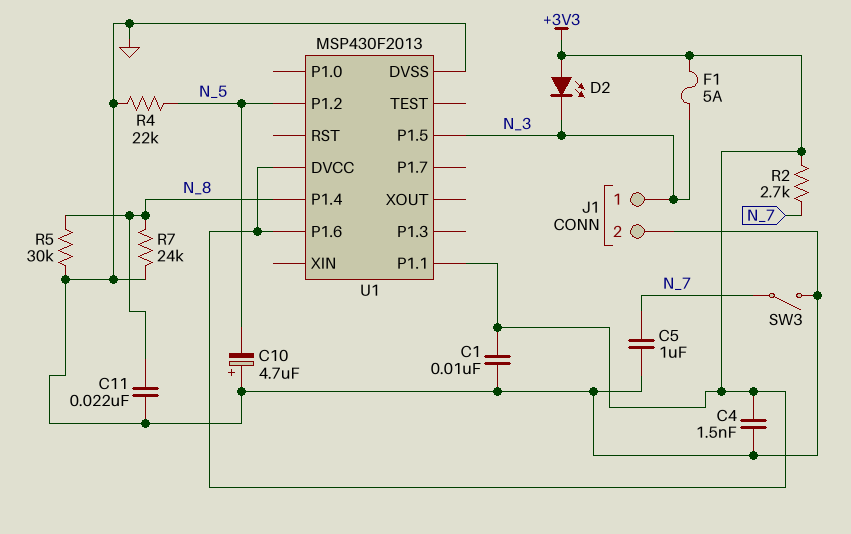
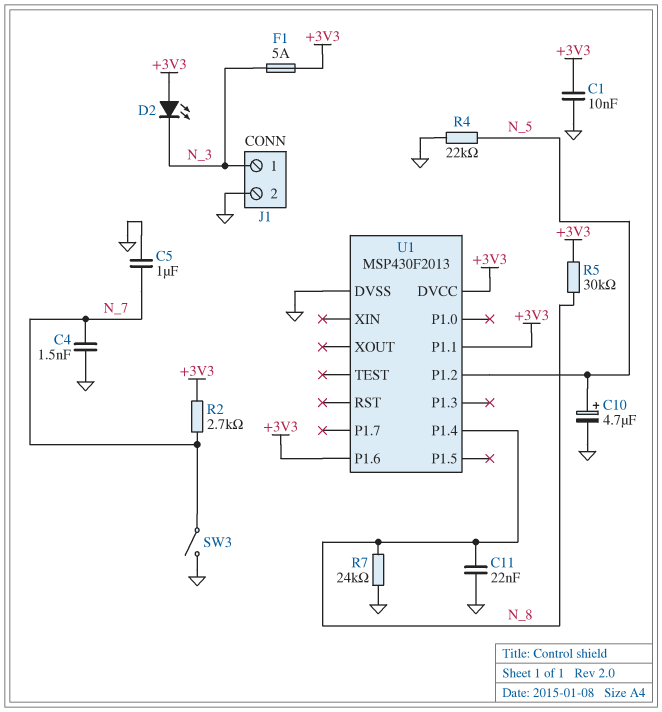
C4: 1.5nF (+3V3, GND) -> 1.5nF (GND, N_7)
C10: 4.7uF (plus GND, minus N_5) -> 4.7uF (plus N_5, minus GND)
R5: 30k (GND, N_8) -> 30k (+3V3, N_8)
U1 pin P1.5: N_3 -> none

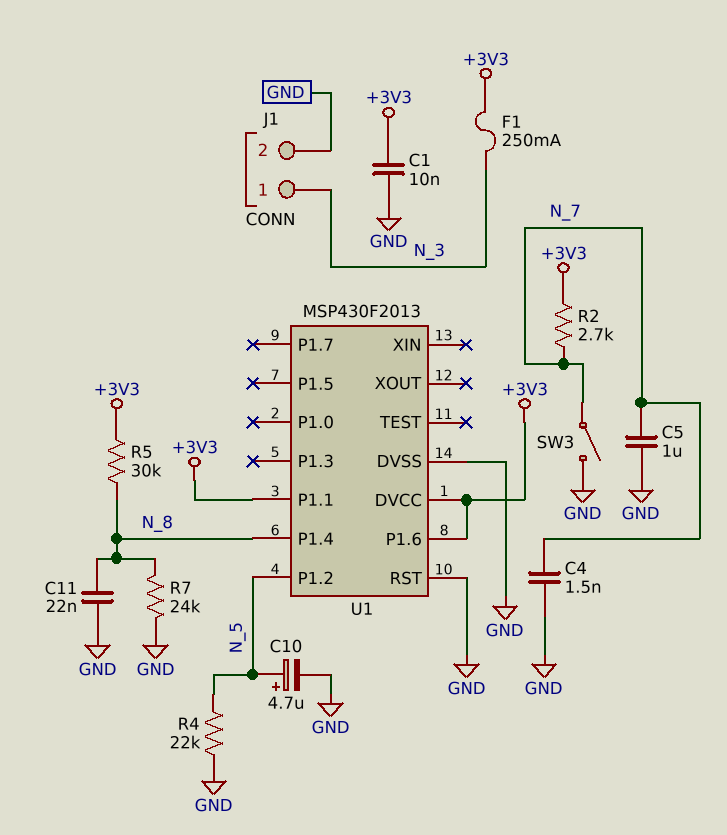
D2: LED (A +3V3, K N_3) -> none
F1: 5A (+3V3, N_3) -> 250mA (+3V3, N_3)
U1 pin RST: none -> GND

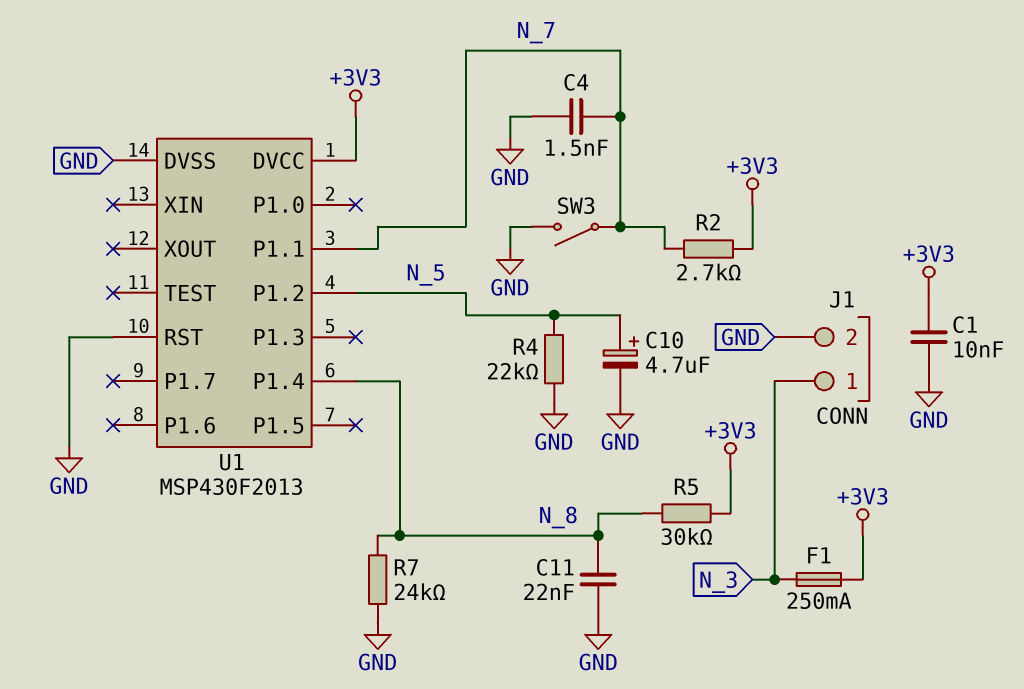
C5: 1uF (GND, N_7) -> none
U1 pin P1.1: +3V3 -> N_7
U1 pin P1.6: +3V3 -> none

